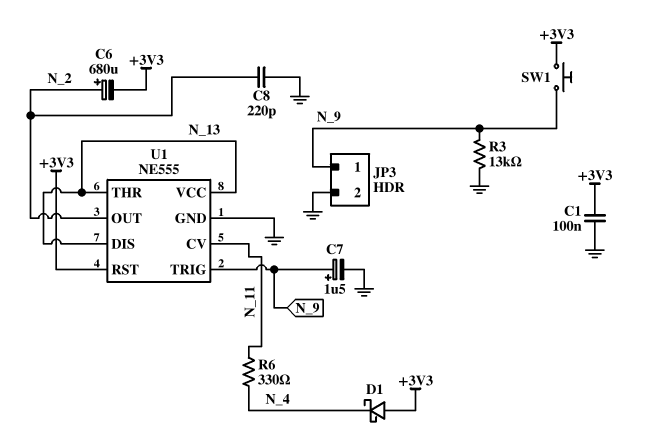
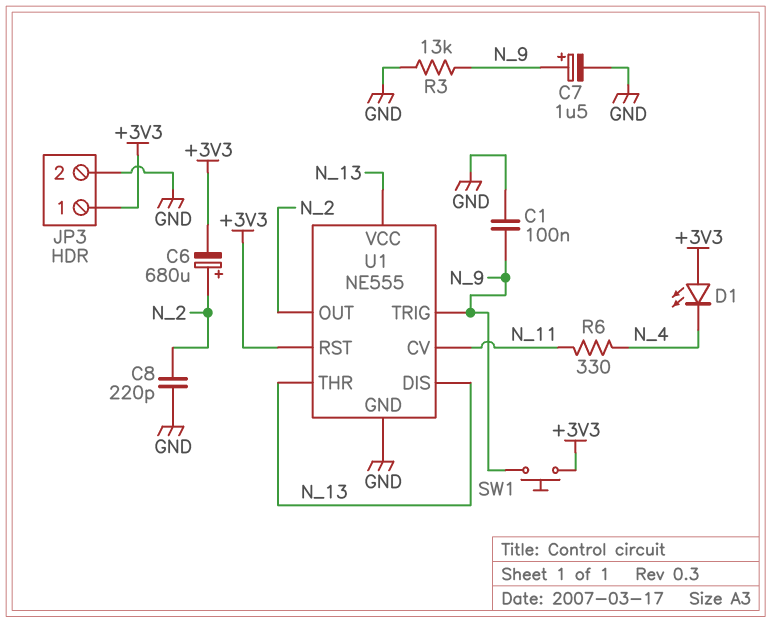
C1: 100nF (+3V3, GND) -> 100nF (GND, N_9)
D1: schottky (A +3V3, K N_4) -> LED (A +3V3, K N_4)
JP3 pin 1: N_9 -> +3V3

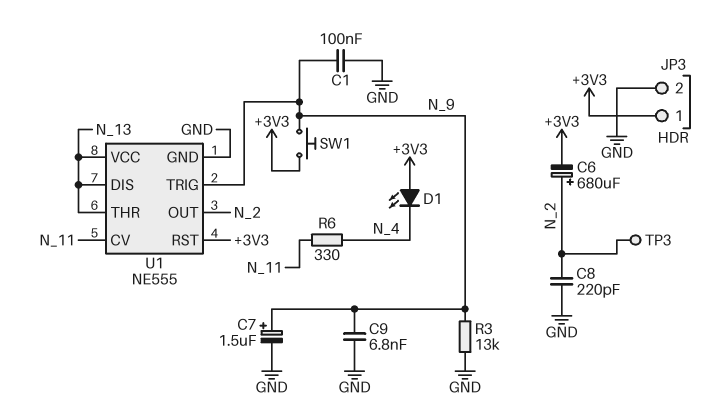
C9: none -> 6.8nF (GND, N_9)
TP3: none -> test point (N_2)

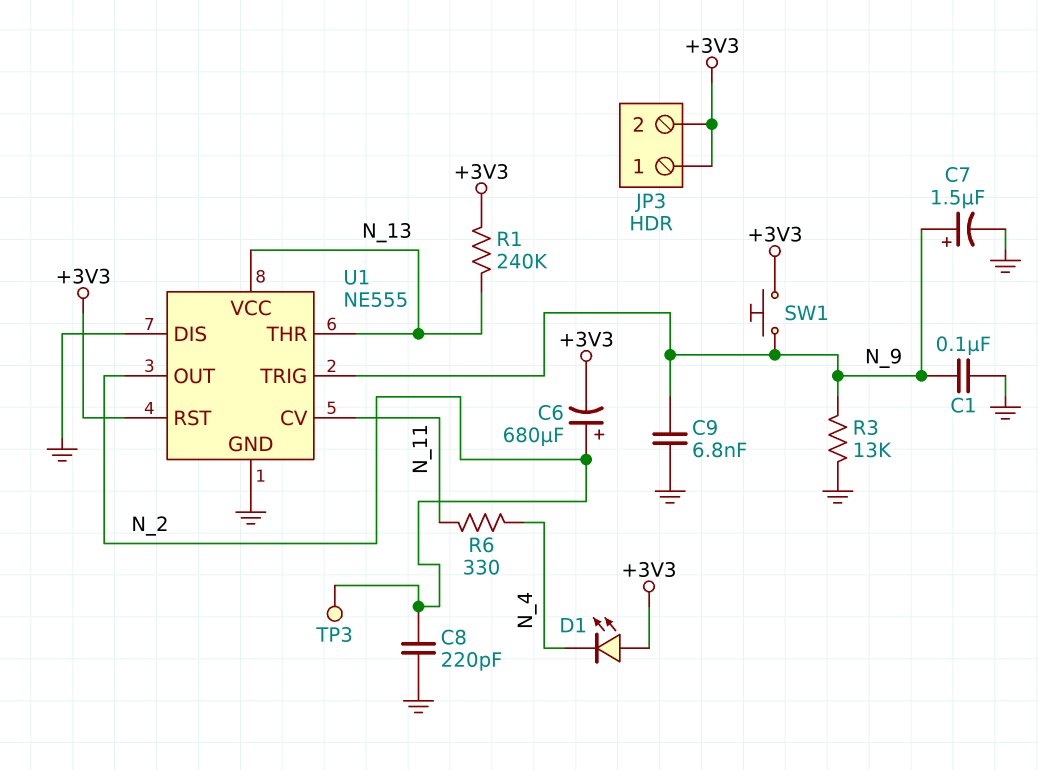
JP3 pin 2: GND -> +3V3
R1: none -> 240k (+3V3, N_13)
U1 pin DIS: N_13 -> GND

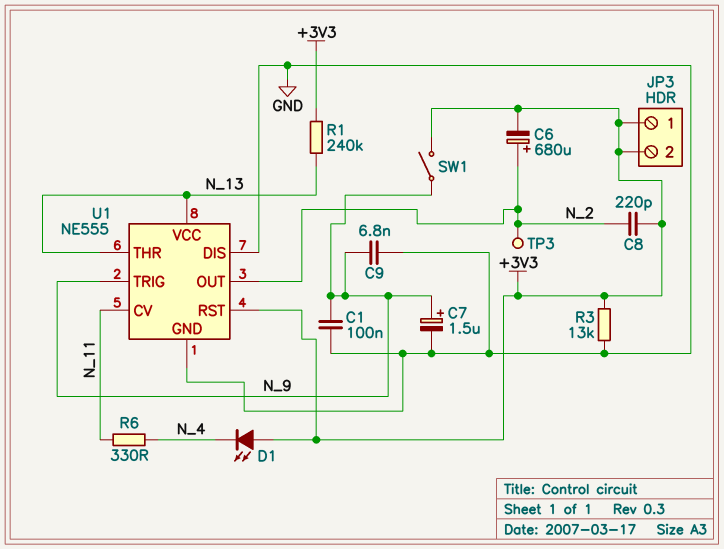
C8: 220pF (GND, N_2) -> 220pF (+3V3, N_2)
R3: 13k (GND, N_9) -> 13k (+3V3, GND)
SW1: button (+3V3, N_9) -> switch (+3V3, N_9)

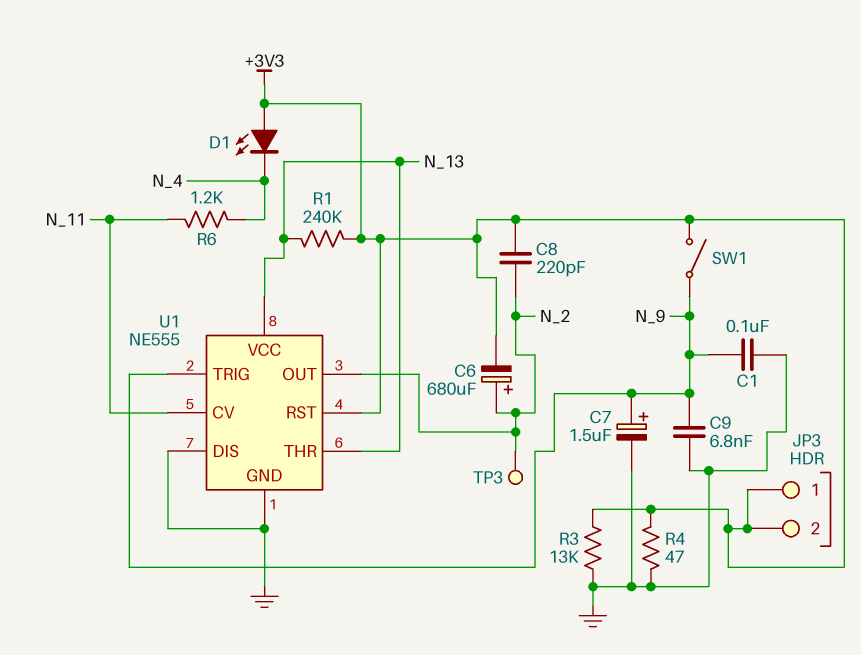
R4: none -> 47 (+3V3, GND)
R6: 330 (N_4, N_11) -> 1.2k (N_4, N_11)

